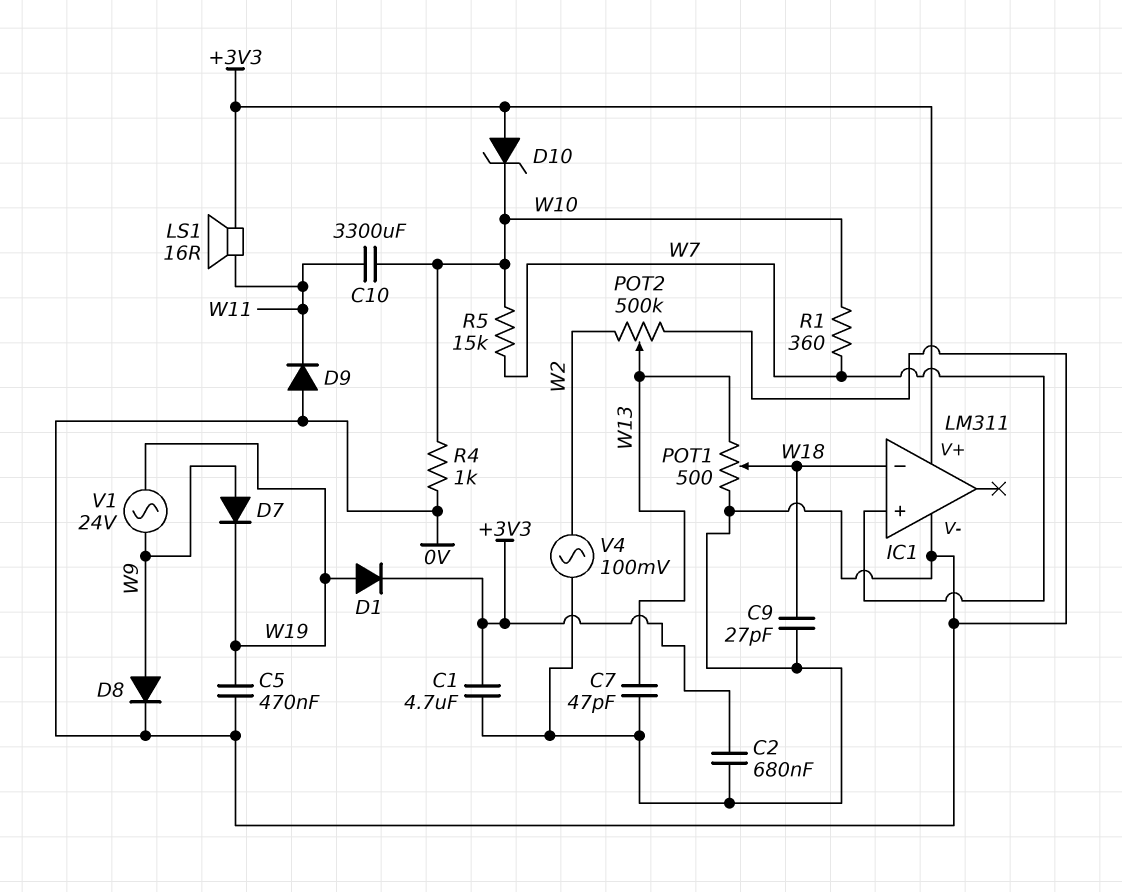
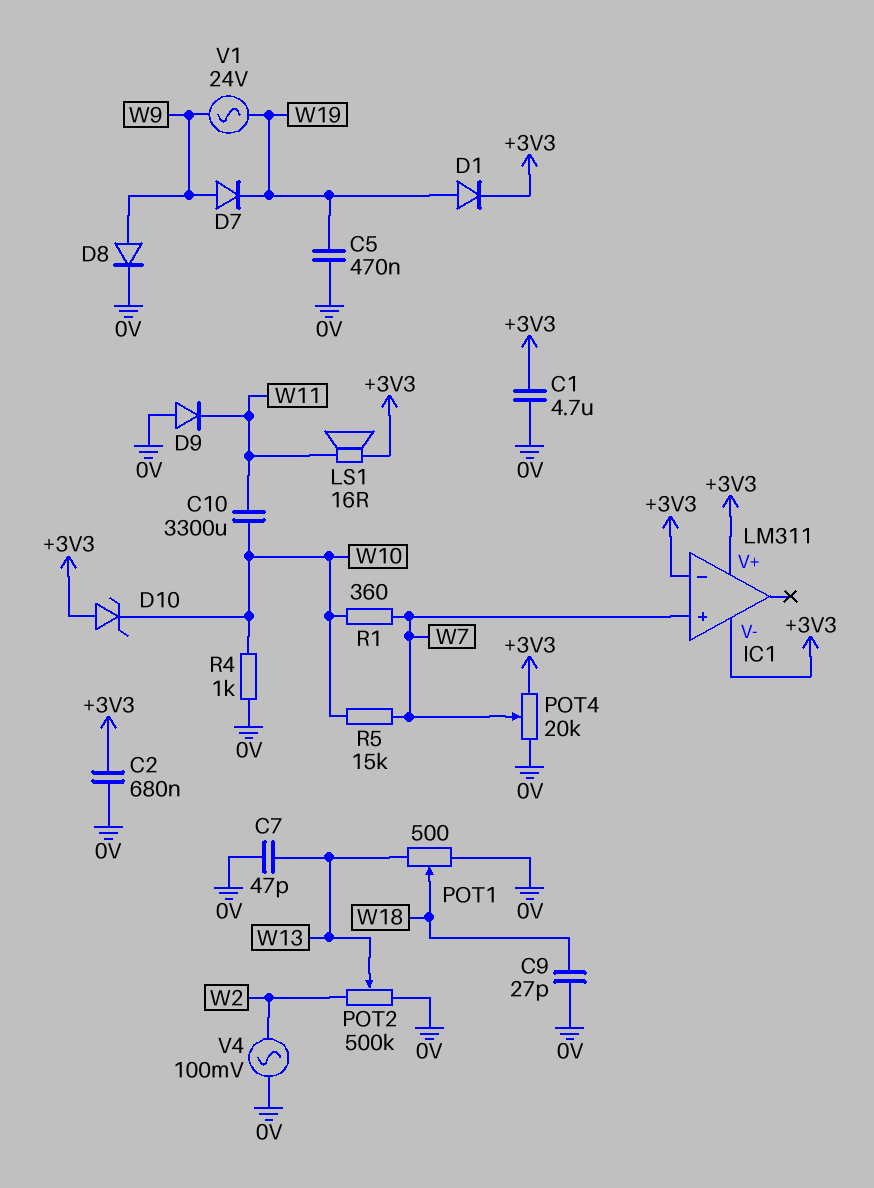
IC1 pin V-: 0V -> +3V3
IC1 pin in-: W18 -> +3V3
POT4: none -> 20k (+3V3, 0V, wiper W7)

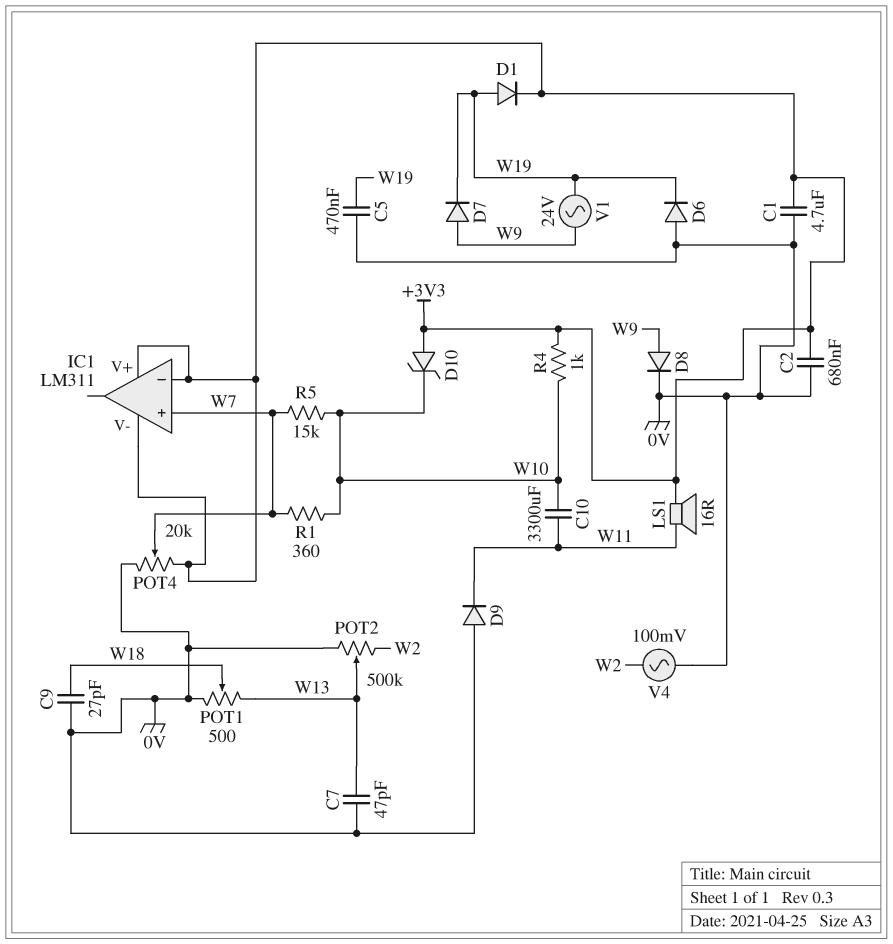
D6: none -> diode (A 0V, K W19)
R4: 1k (0V, W10) -> 1k (+3V3, W10)

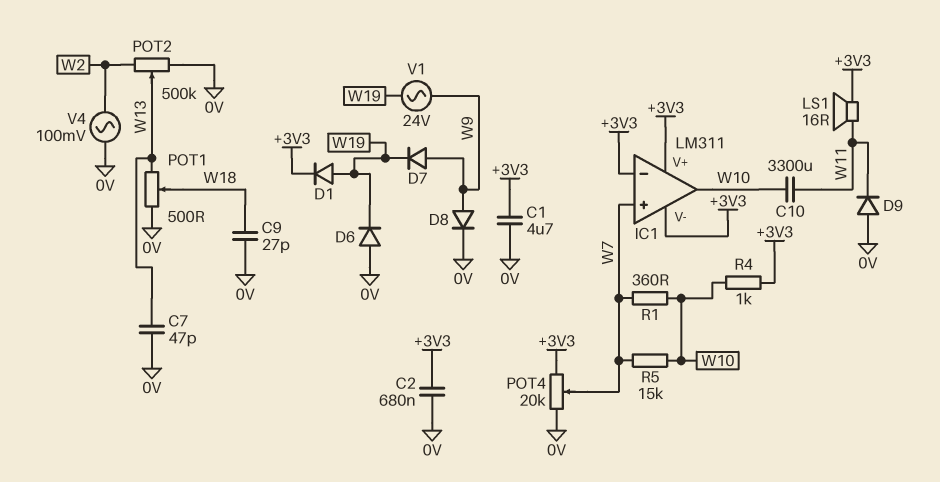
C5: 470nF (0V, W19) -> none
D10: zener (A +3V3, K W10) -> none
IC1 pin out: none -> W10

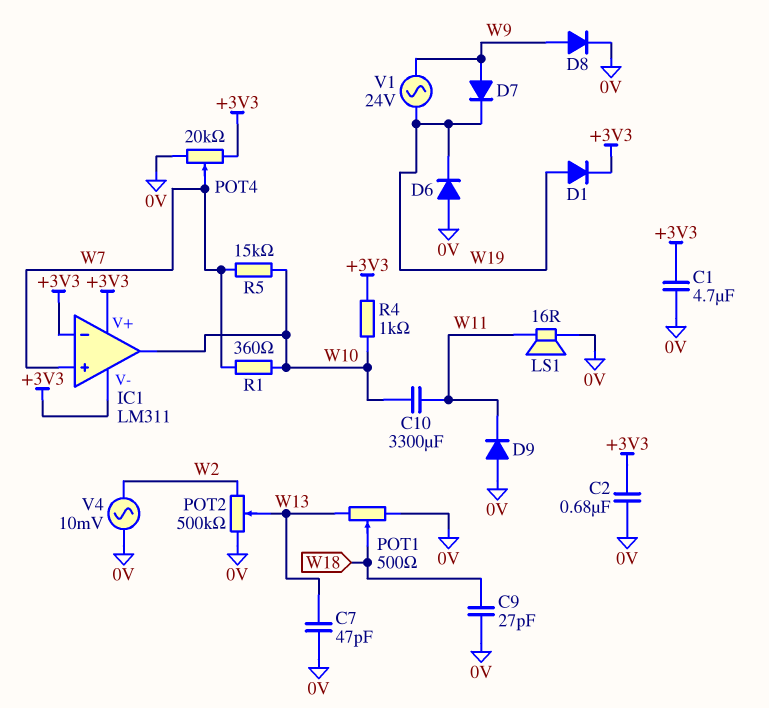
LS1: speaker 16R (+3V3, W11) -> speaker 16R (0V, W11)
V4: AC 100mV (0V, W2) -> AC 10mV (0V, W2)

